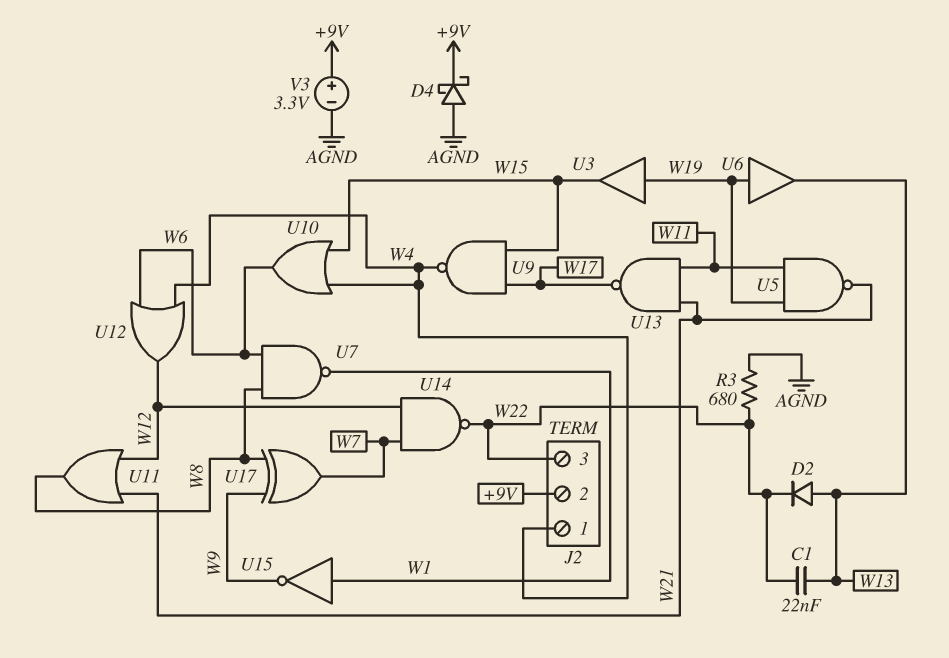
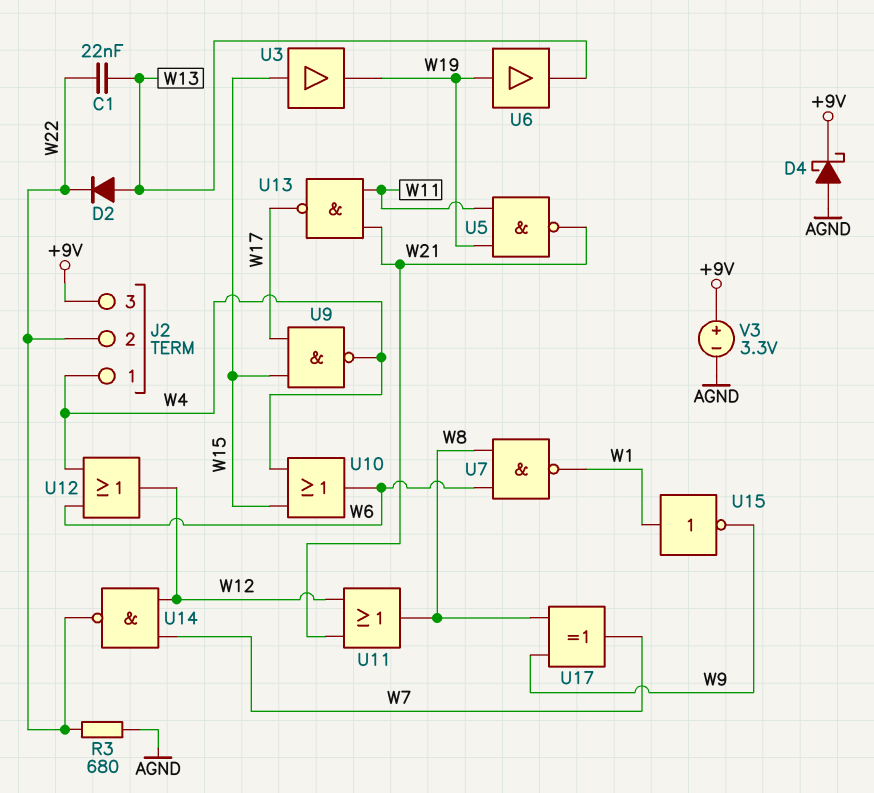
J2 pin 2: +9V -> W22
J2 pin 3: W22 -> +9V
U3: buffer (in W19, out W15) -> buffer (in W15, out W19)

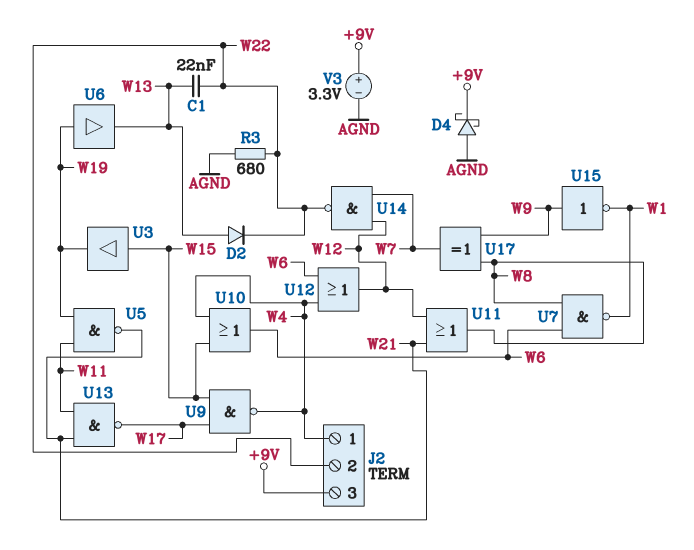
U15: NOT (in W1, out W9) -> NOT (in W9, out W1)

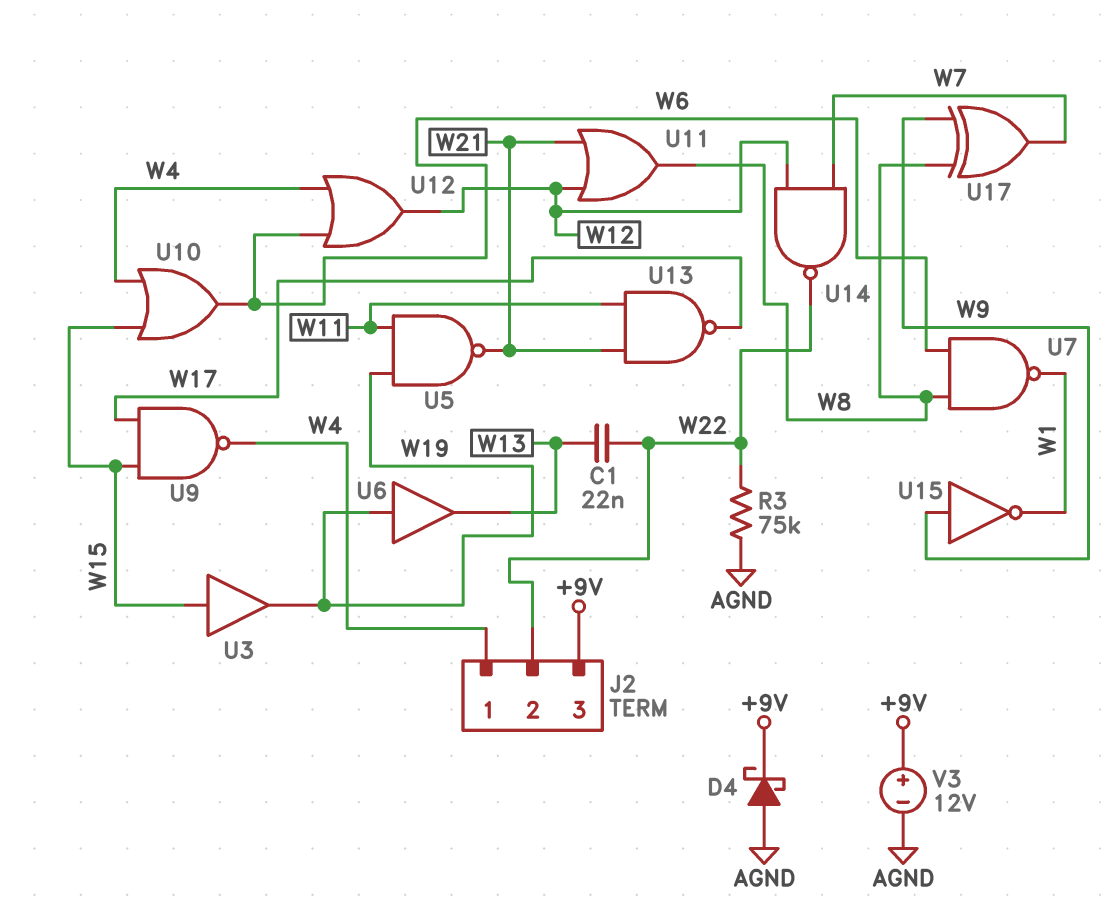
D2: diode (A W13, K W22) -> none
R3: 680 (AGND, W22) -> 75k (AGND, W22)
V3: 3.3V (plus +9V, minus AGND) -> 12V (plus +9V, minus AGND)

